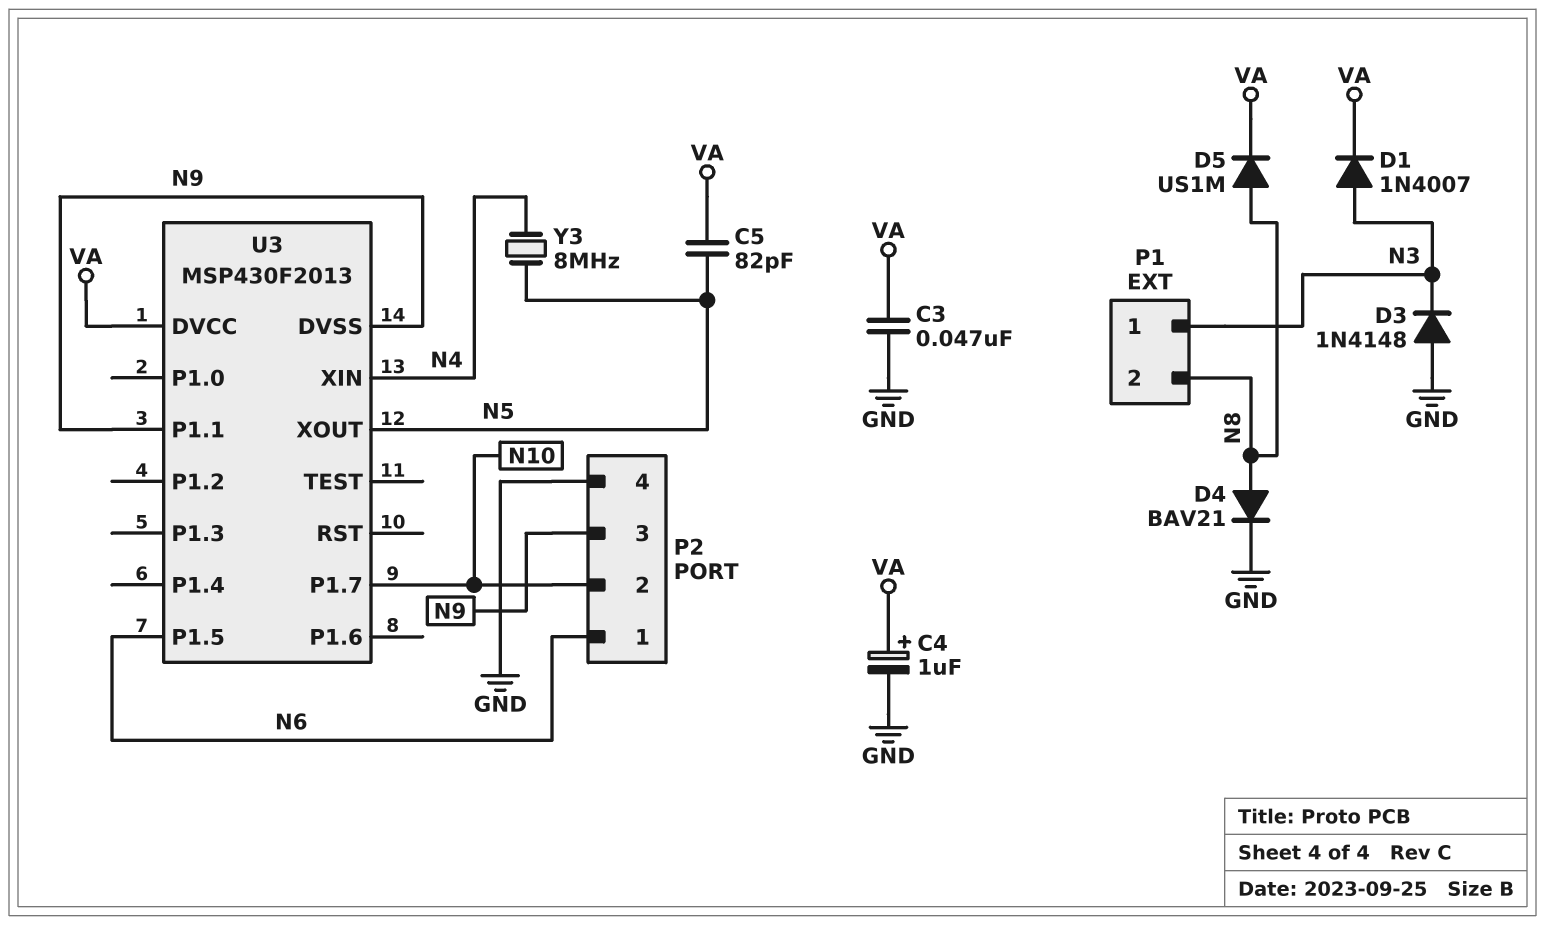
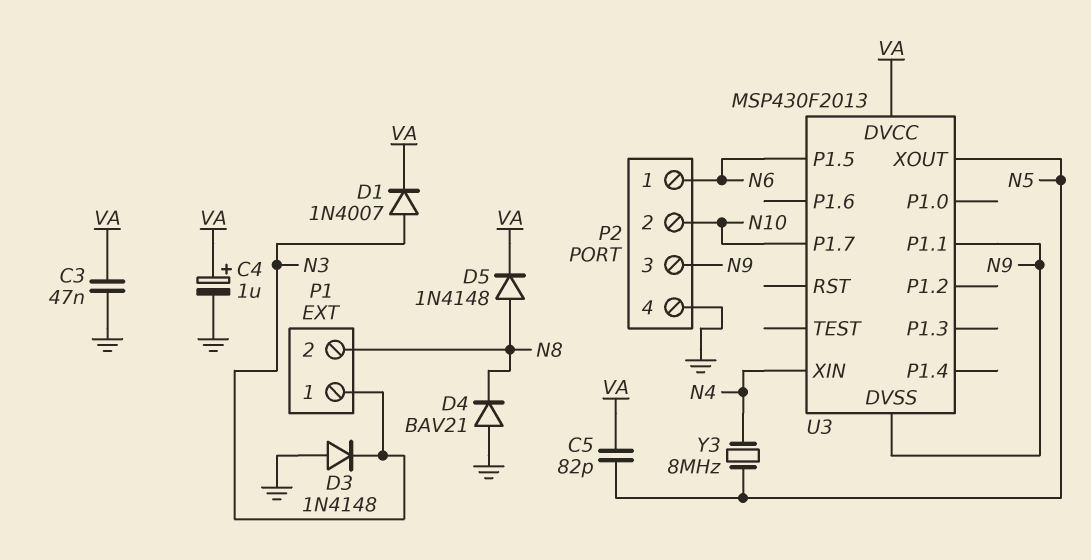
D4: diode BAV21 (A N8, K GND) -> diode BAV21 (A GND, K N8)
D5: diode US1M (A N8, K VA) -> diode 1N4148 (A N8, K VA)

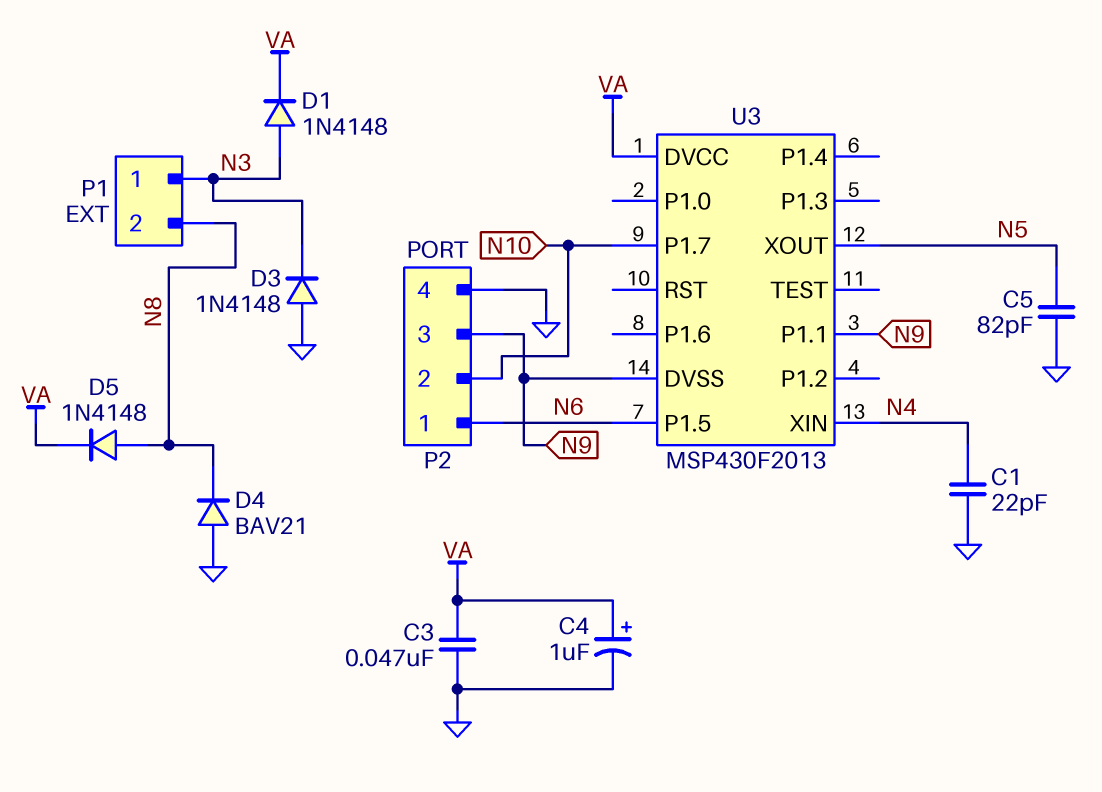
C1: none -> 22pF (GND, N4)
C5: 82pF (N5, VA) -> 82pF (GND, N5)
D1: diode 1N4007 (A N3, K VA) -> diode 1N4148 (A N3, K VA)
Y3: 8MHz (N4, N5) -> none

